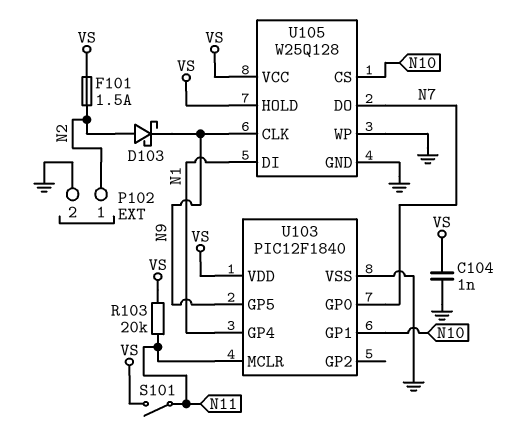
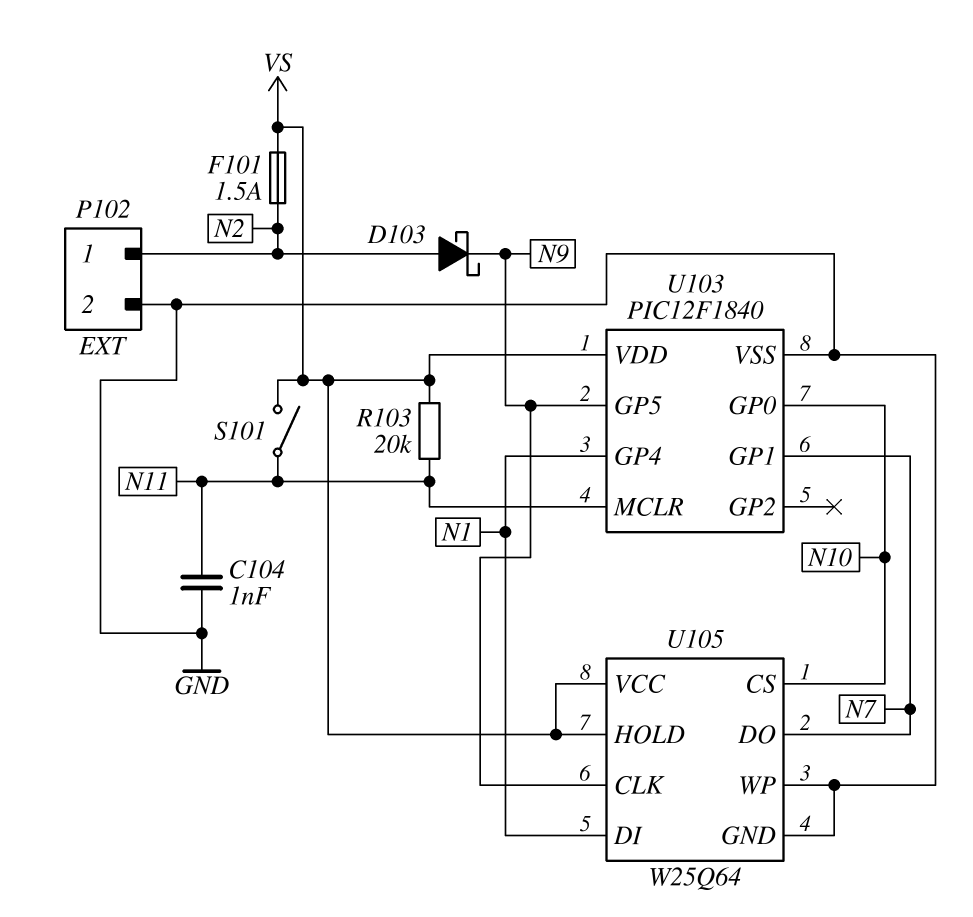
C104: 1nF (GND, VS) -> 1nF (GND, N11)
U103 pin GP0: N7 -> N10
U103 pin GP1: N10 -> N7
U105: W25Q128 -> W25Q64

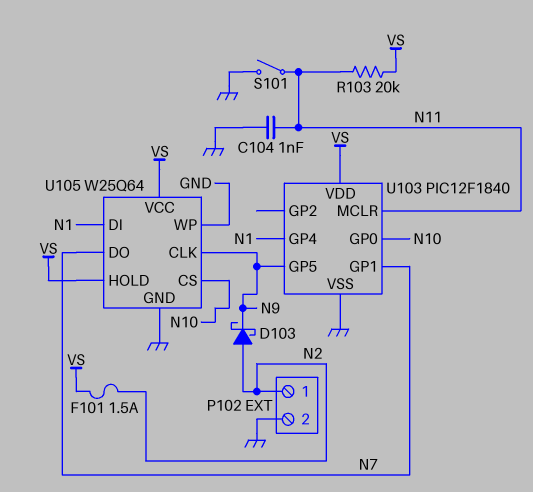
S101: switch (N11, VS) -> switch (GND, N11)

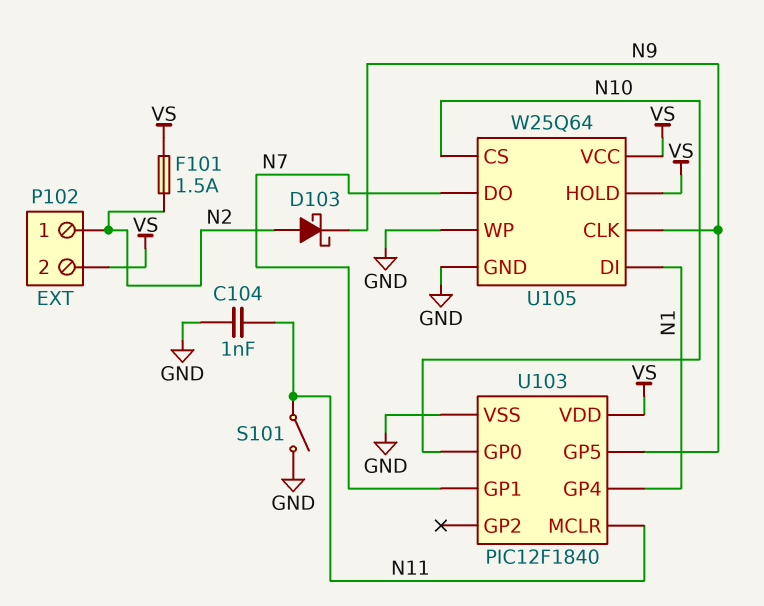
P102 pin 2: GND -> VS
R103: 20k (N11, VS) -> none

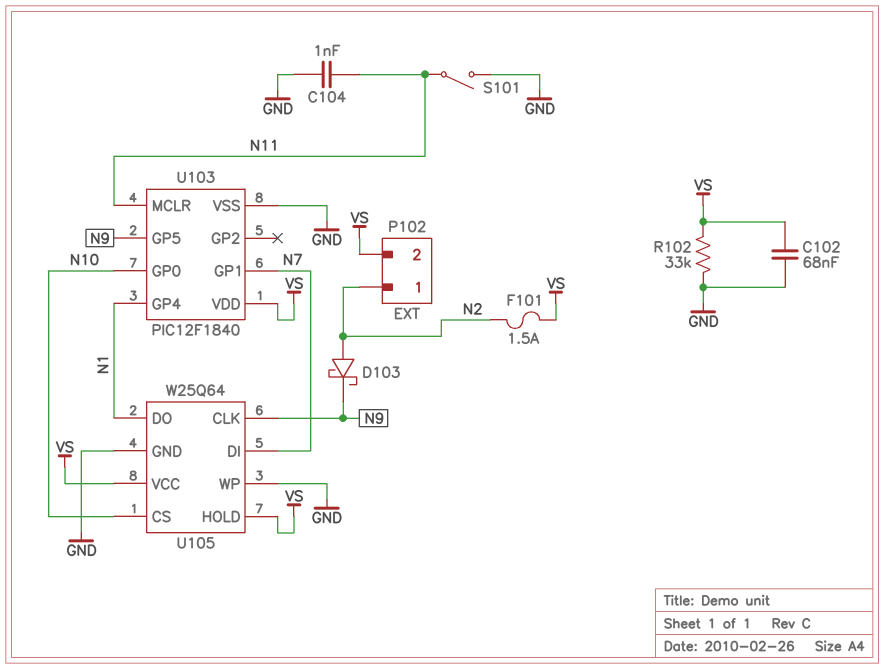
C102: none -> 68nF (GND, VS)
R102: none -> 33k (GND, VS)
U105 pin DI: N1 -> N7
U105 pin DO: N7 -> N1

